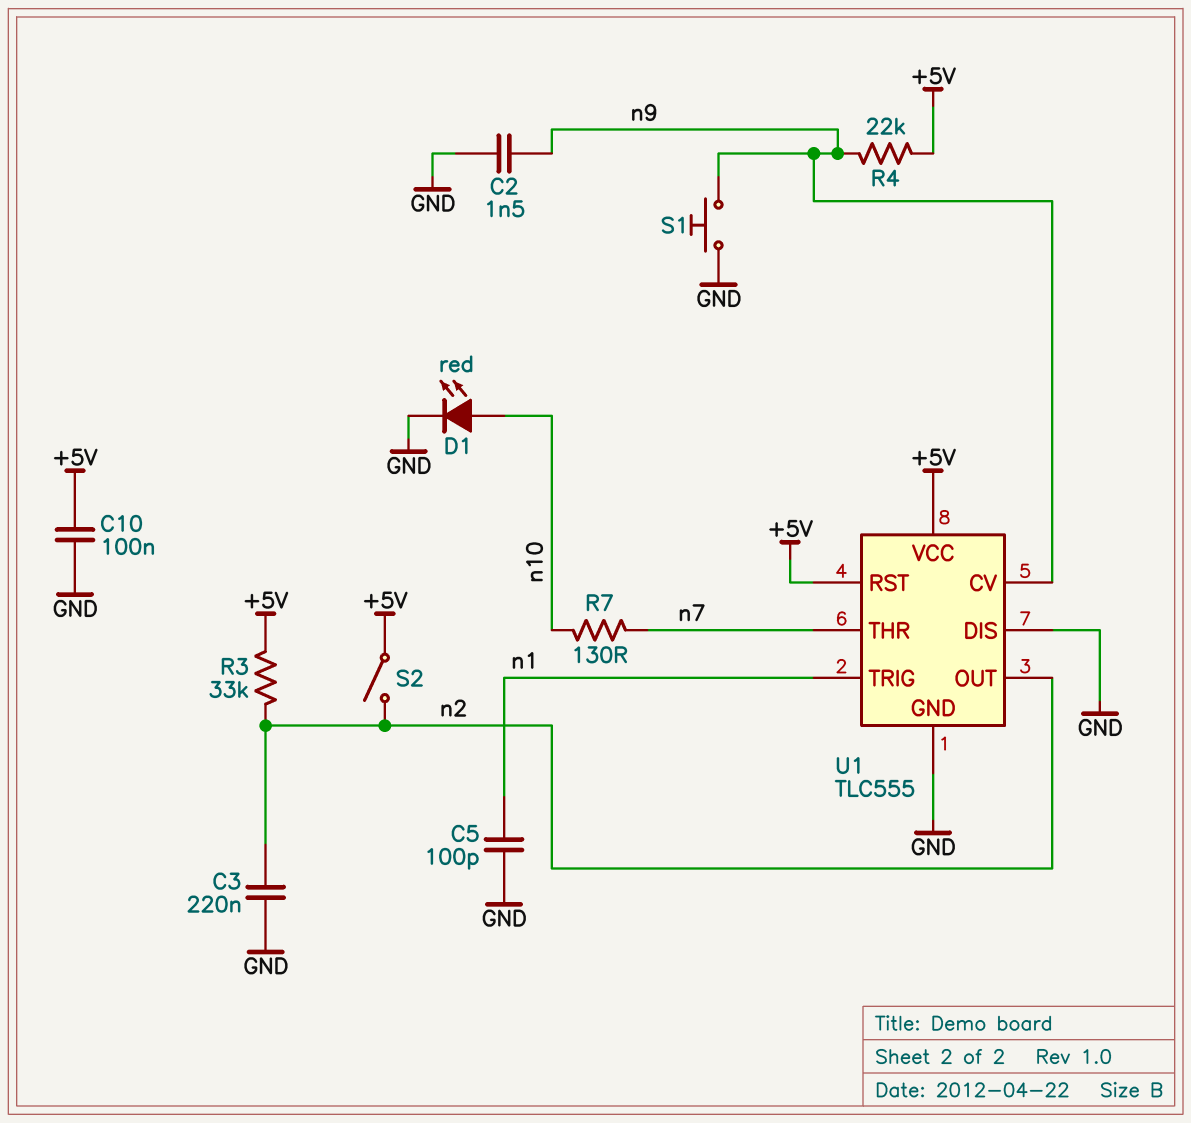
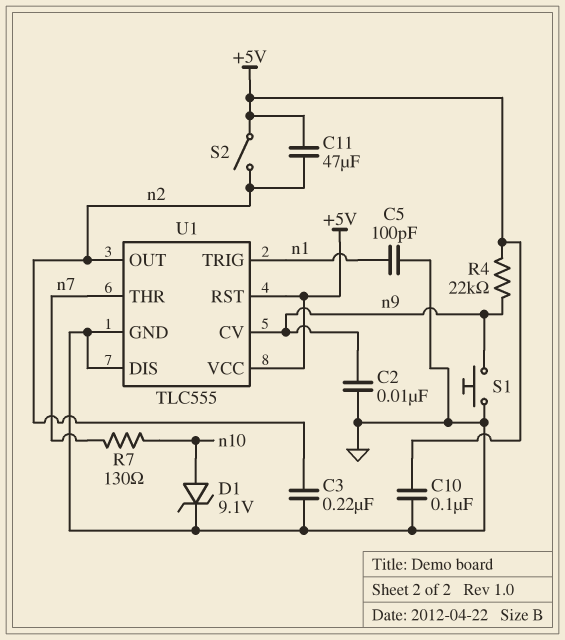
C2: 1.5nF (GND, n9) -> 10nF (GND, n9)
C11: none -> 47uF (+5V, n2)
D1: LED red (A n10, K GND) -> zener 9.1V (A n10, K GND)
R3: 33k (+5V, n2) -> none

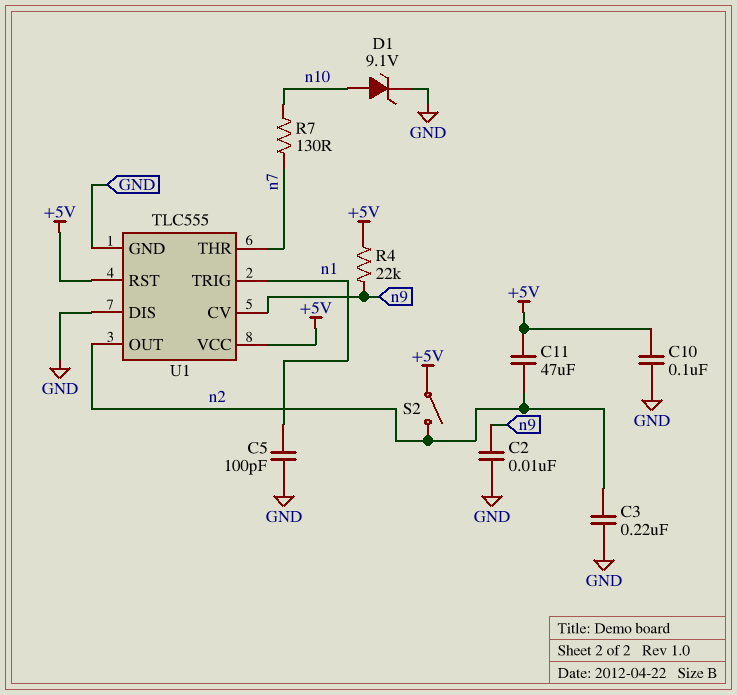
S1: button (GND, n9) -> none

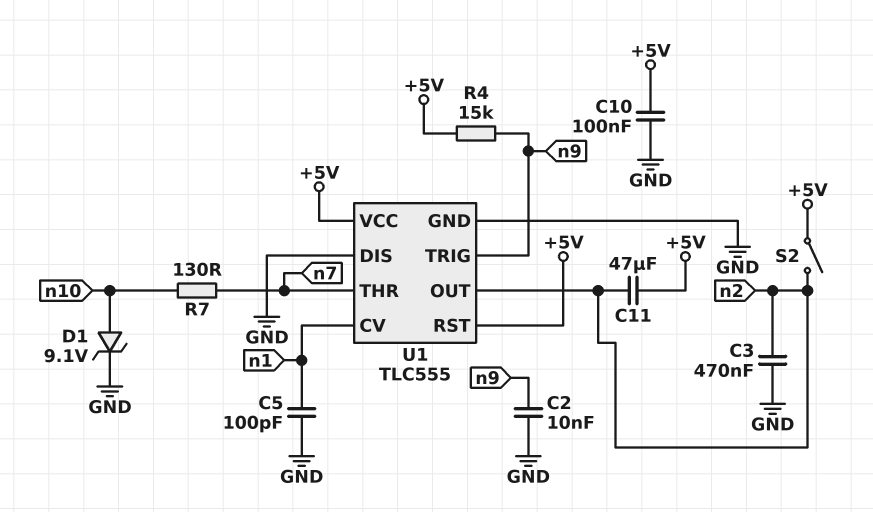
C3: 220nF (GND, n2) -> 470nF (GND, n2)
R4: 22k (+5V, n9) -> 15k (+5V, n9)
U1 pin CV: n9 -> n1
U1 pin TRIG: n1 -> n9

